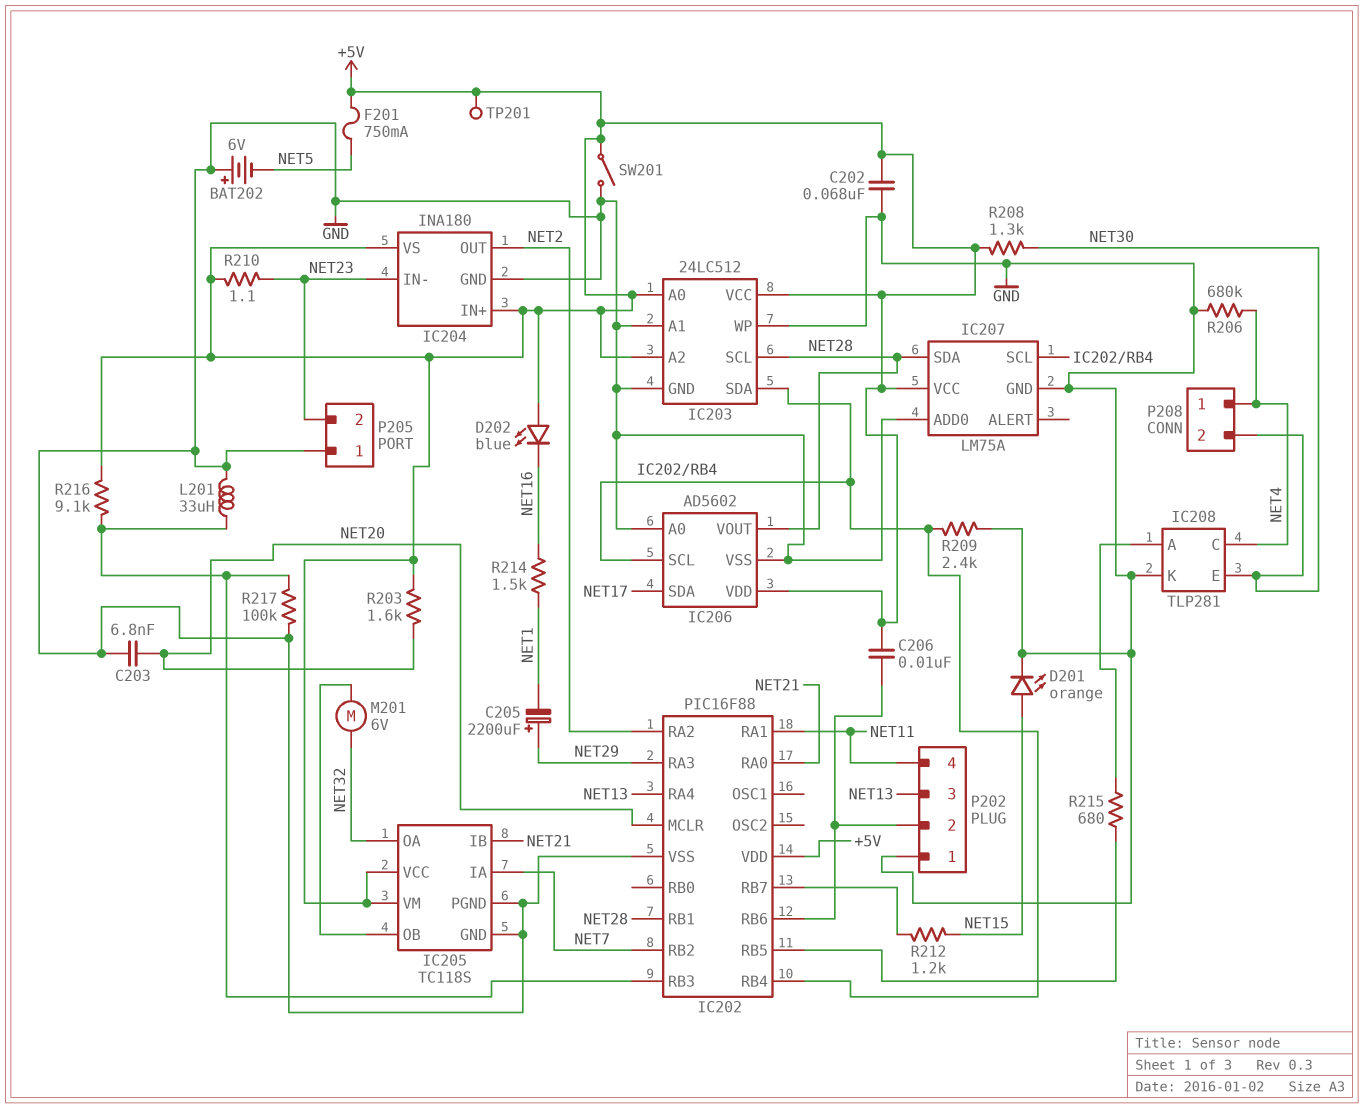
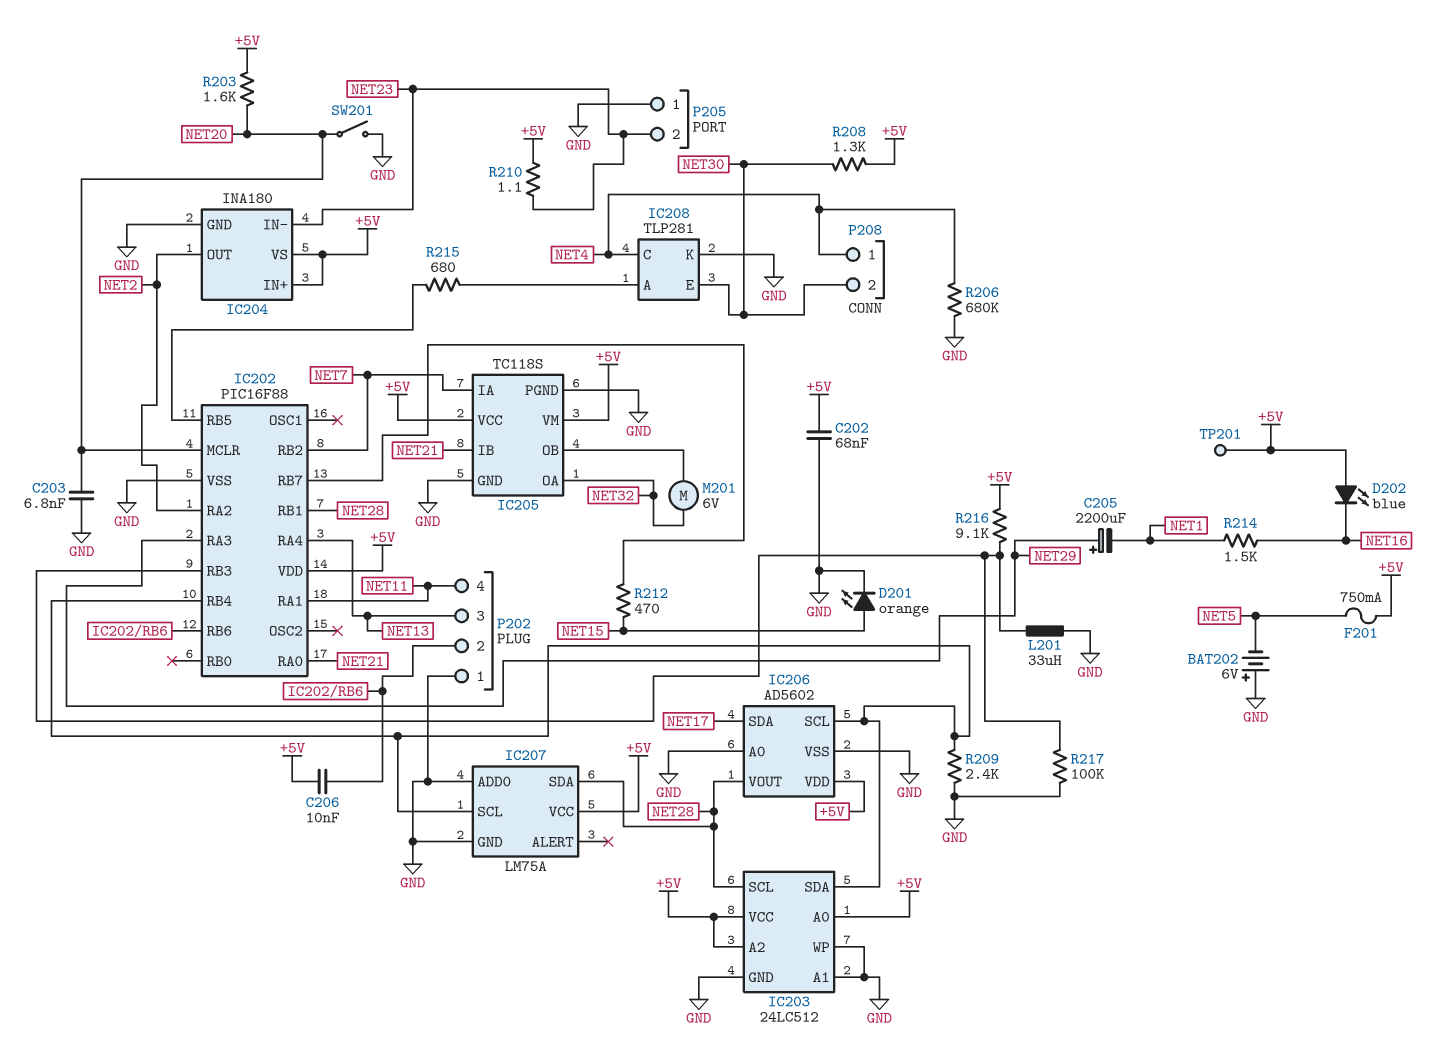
R212: 1.2k (IC202/RB7, NET15) -> 470 (IC202/RB7, NET15)
SW201: switch (+5V, GND) -> switch (GND, NET20)

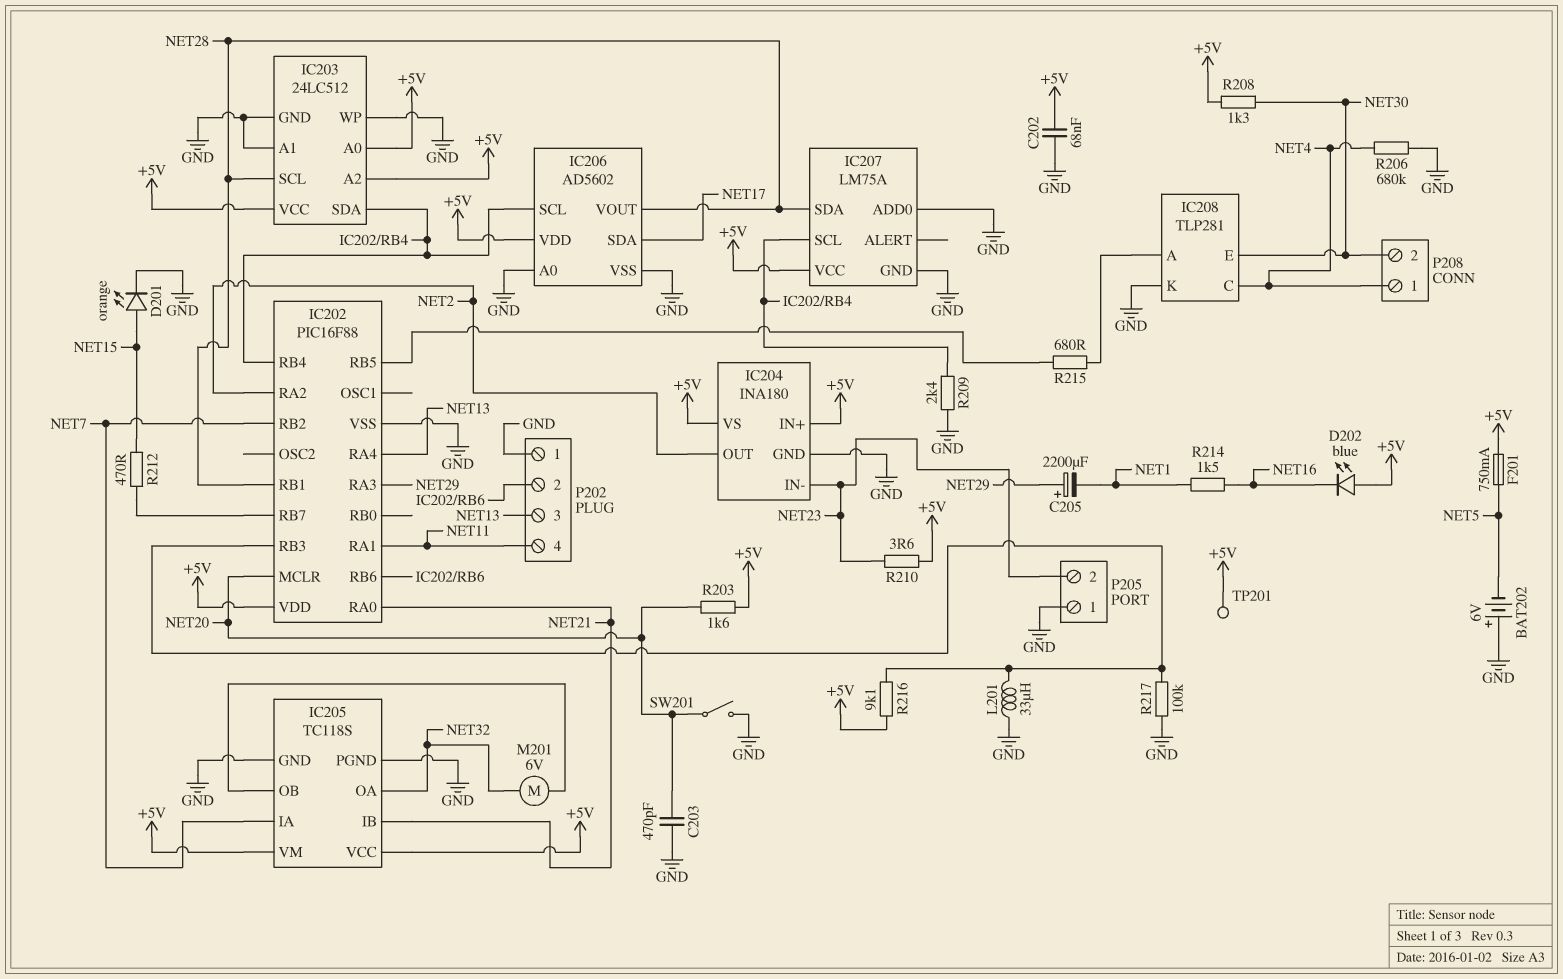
C203: 6.8nF (GND, NET20) -> 470pF (GND, NET20)
C206: 10nF (+5V, IC202/RB6) -> none
R210: 1.1 (+5V, NET23) -> 3.6 (+5V, NET23)

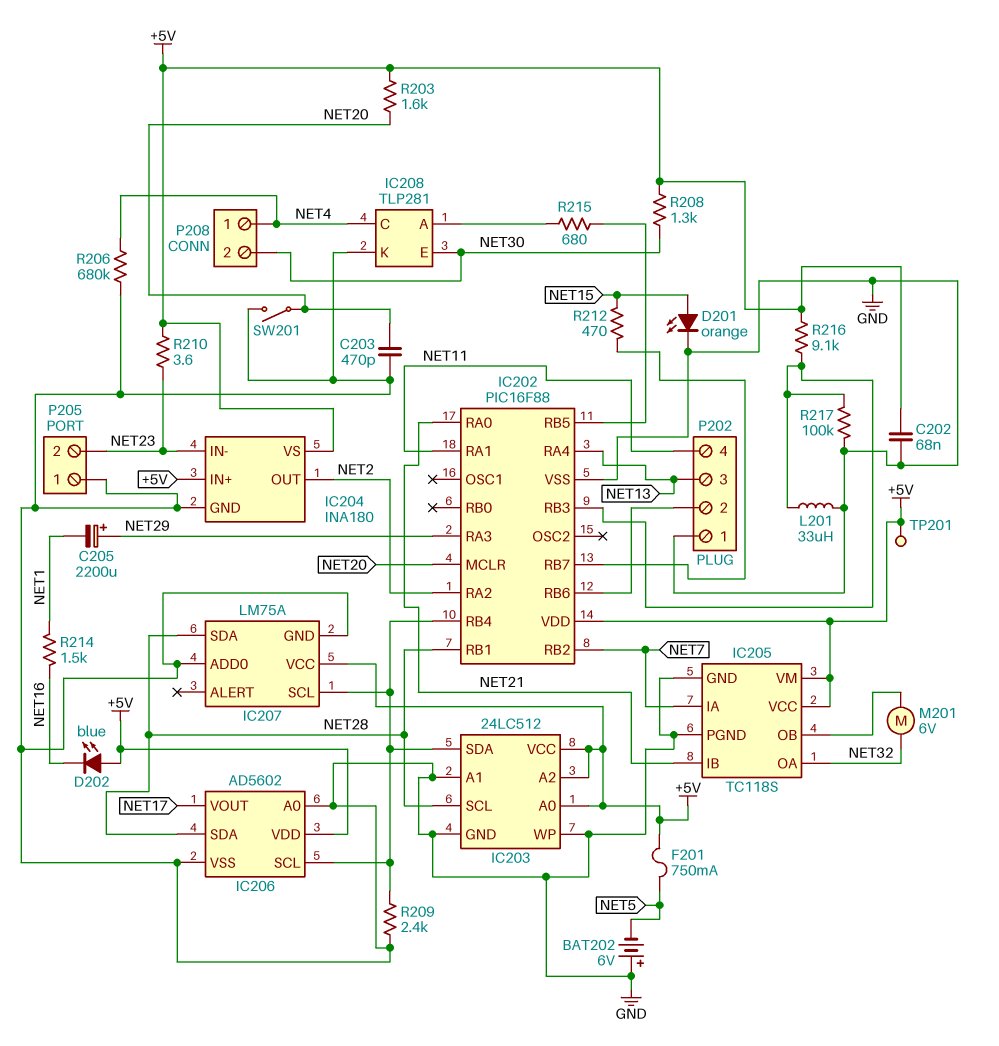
IC206 pin SDA: NET17 -> NET28
IC206 pin VOUT: NET28 -> NET17

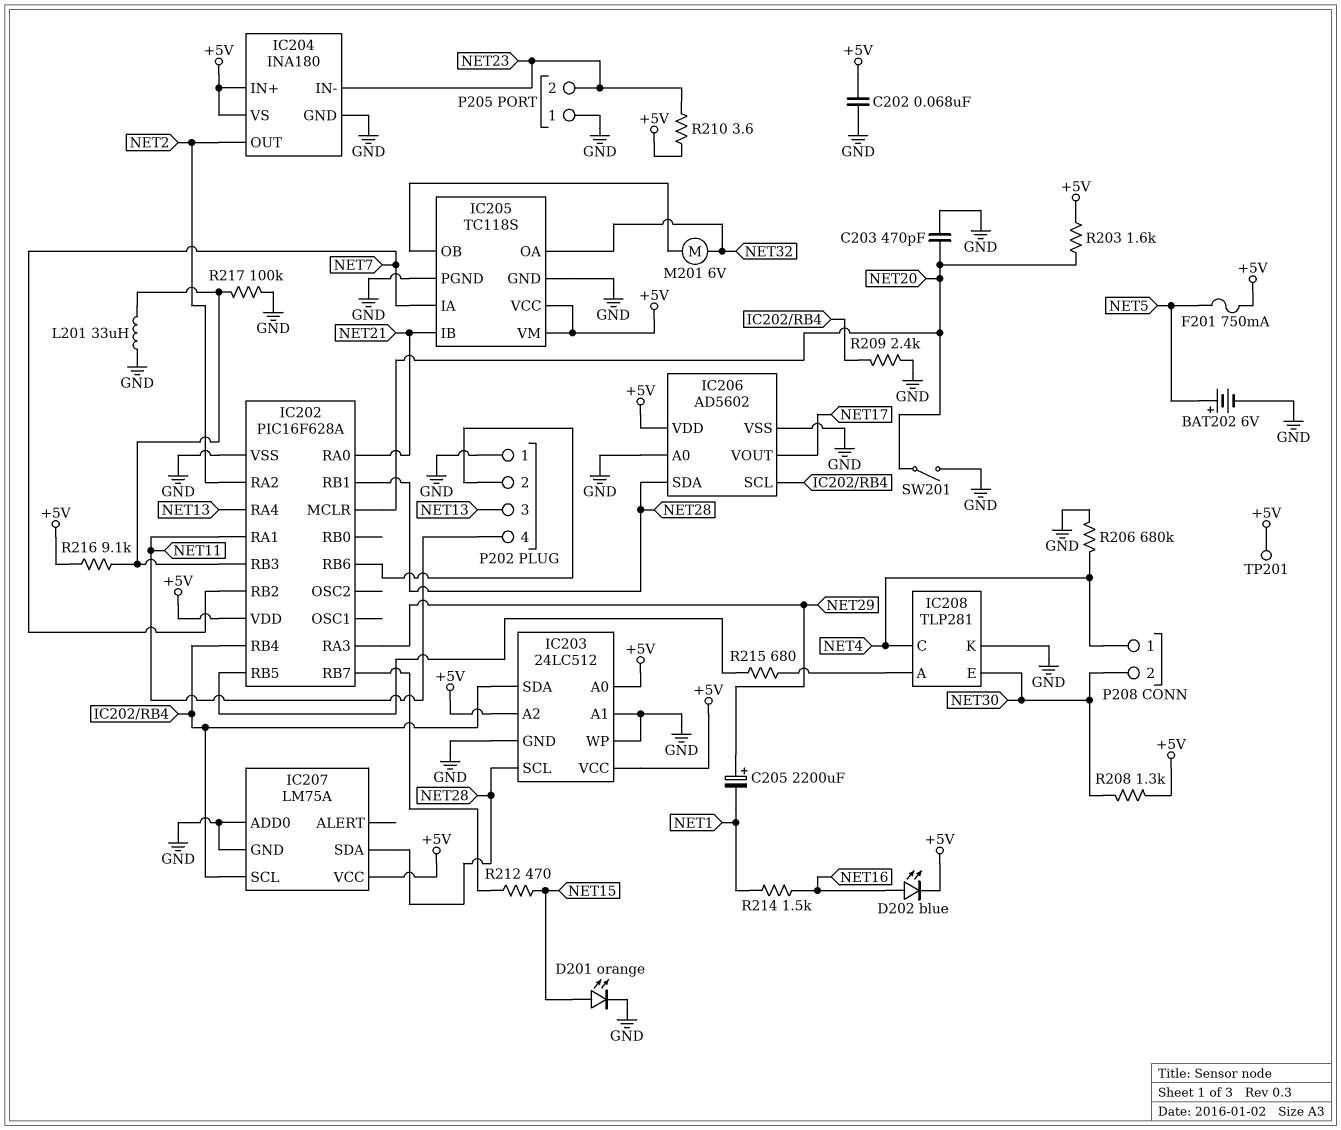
BAT202: 6V (plus GND, minus NET5) -> 6V (plus NET5, minus GND)
D202: LED blue (A +5V, K NET16) -> LED blue (A NET16, K +5V)
IC202: PIC16F88 -> PIC16F628A

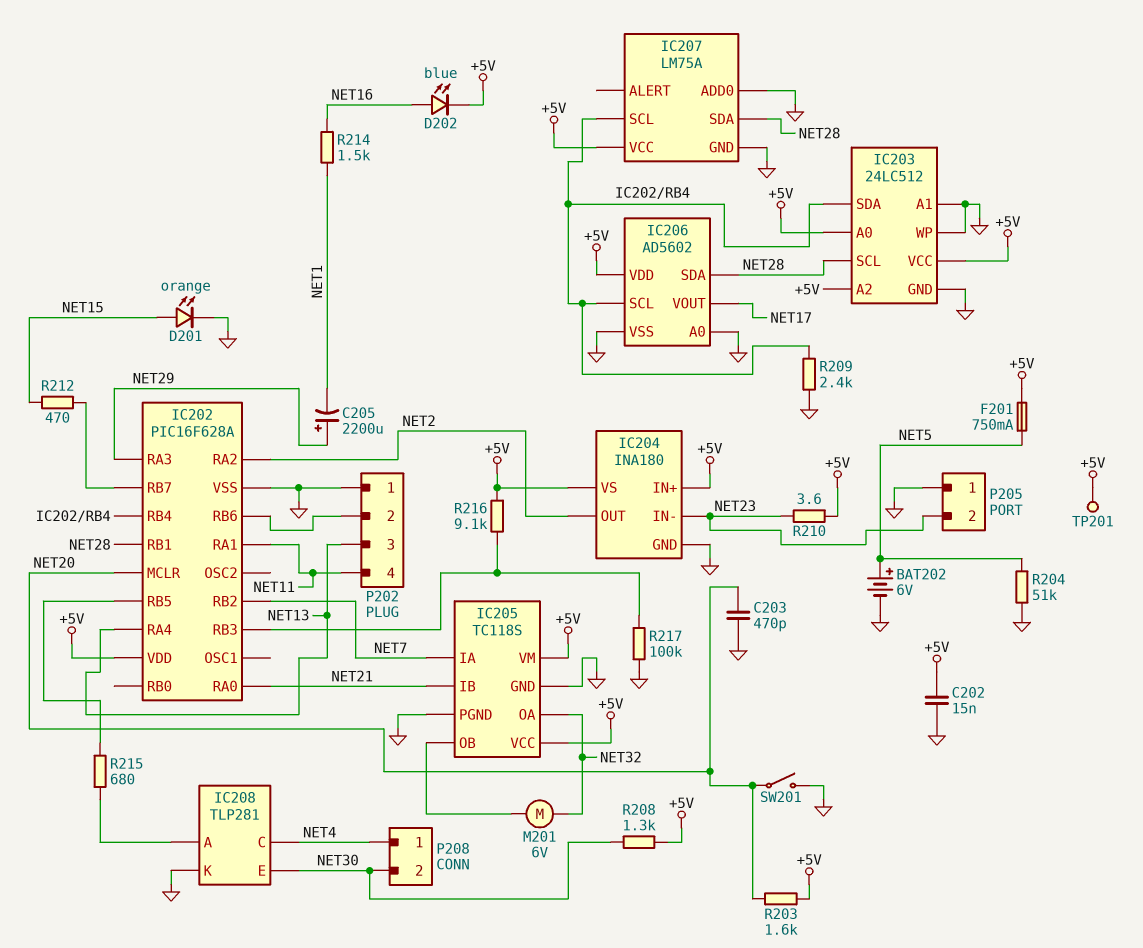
C202: 68nF (+5V, GND) -> 15nF (+5V, GND)
L201: 33uH (GND, IC202/RB3) -> none
R204: none -> 51k (GND, NET5)
R206: 680k (GND, NET4) -> none

